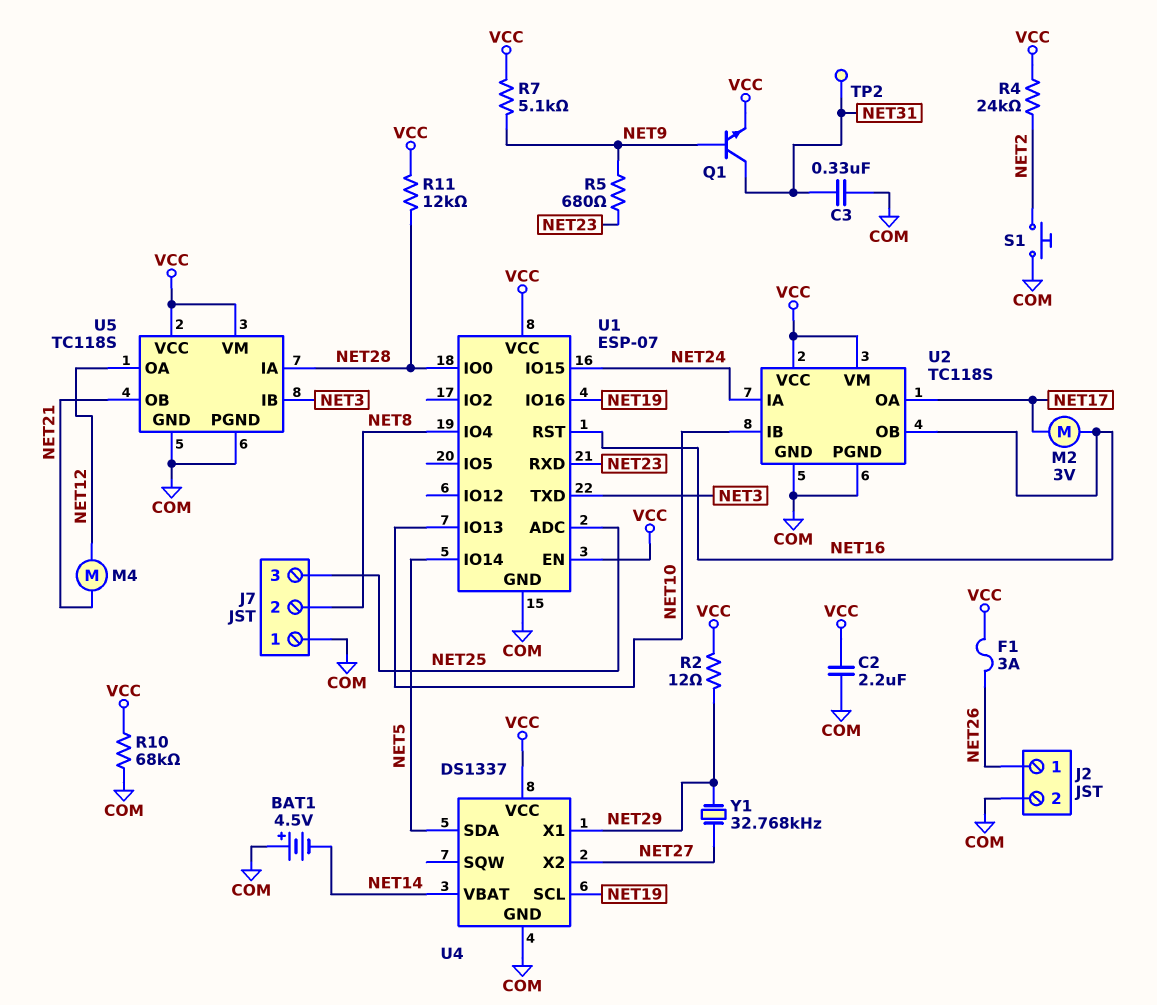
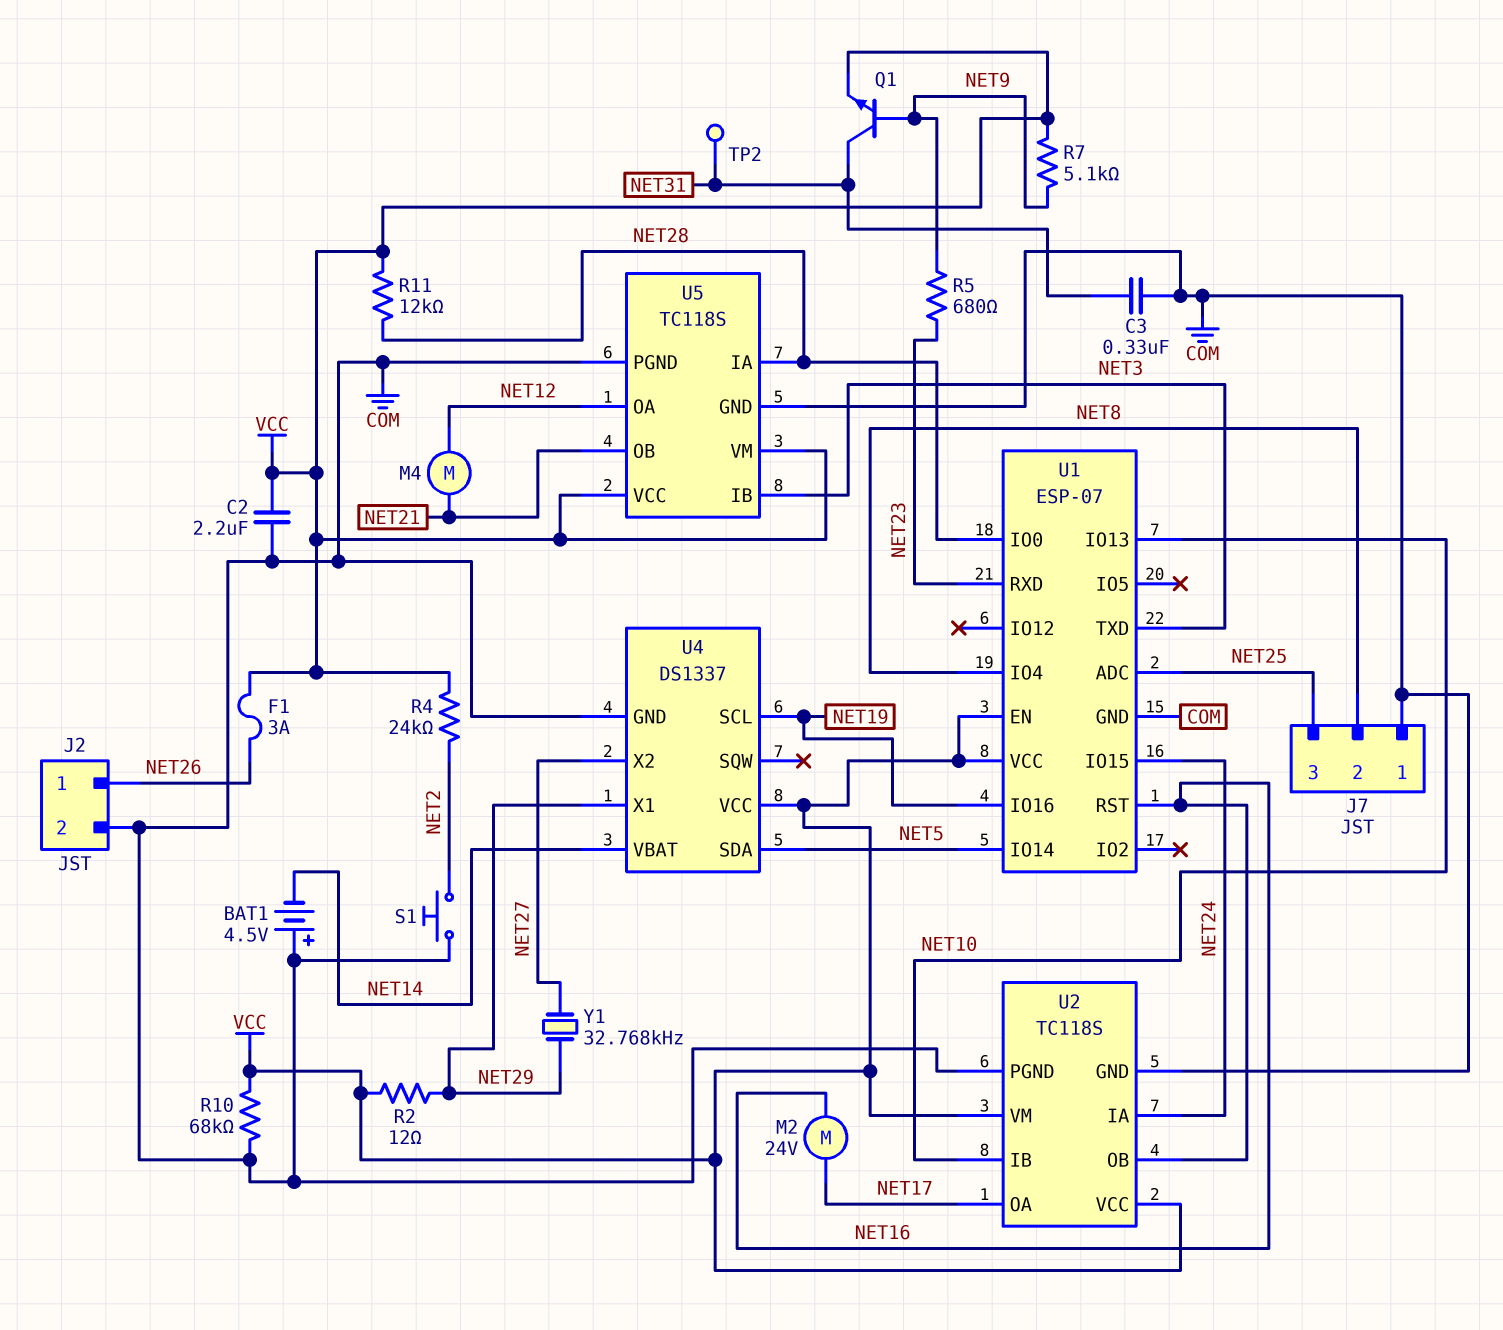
M2: motor 3V (NET16, NET17) -> motor 24V (NET16, NET17)

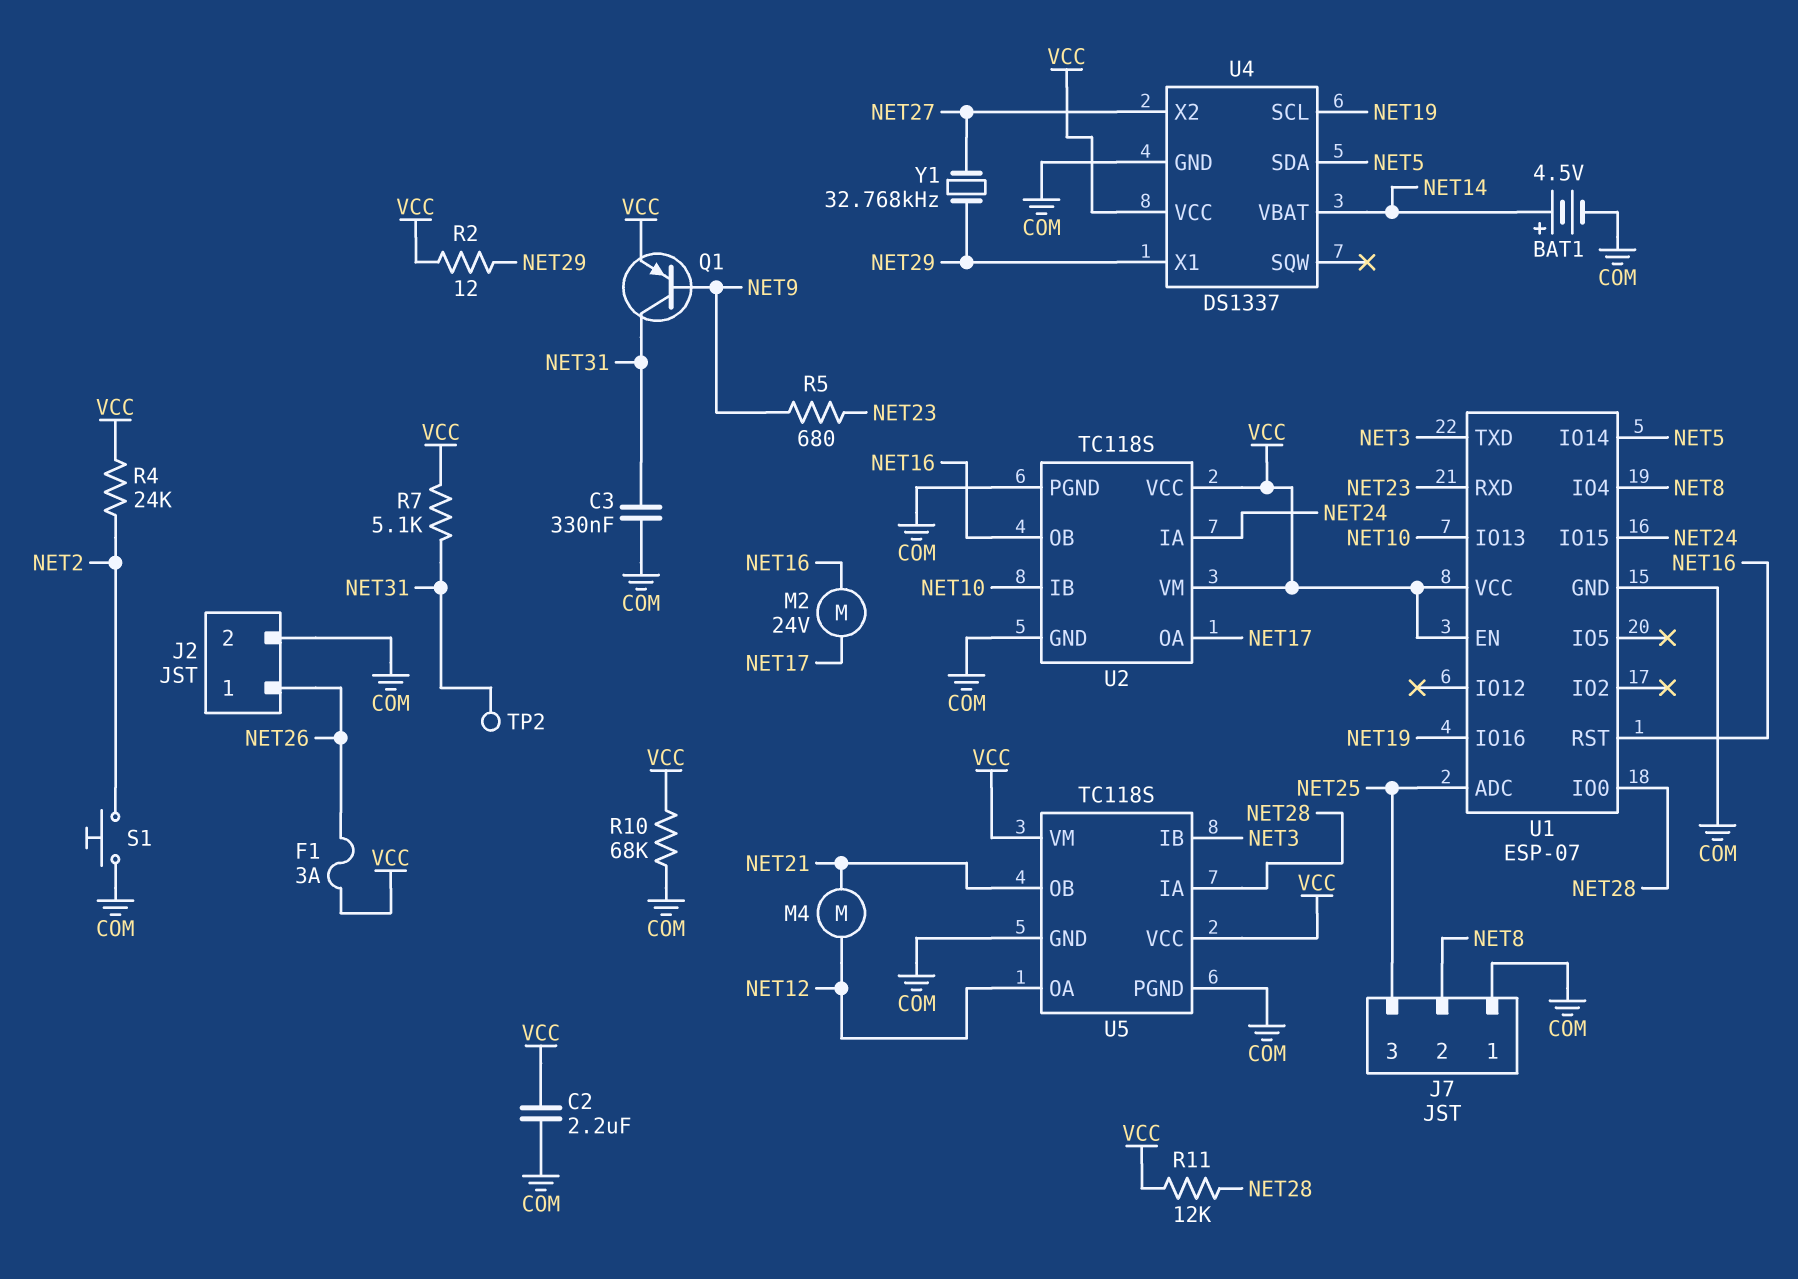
BAT1: 4.5V (plus COM, minus NET14) -> 4.5V (plus NET14, minus COM)
Q1: NPN (B NET9, C NET31, E VCC) -> PNP (B NET9, C NET31, E VCC)
R7: 5.1k (NET9, VCC) -> 5.1k (NET31, VCC)

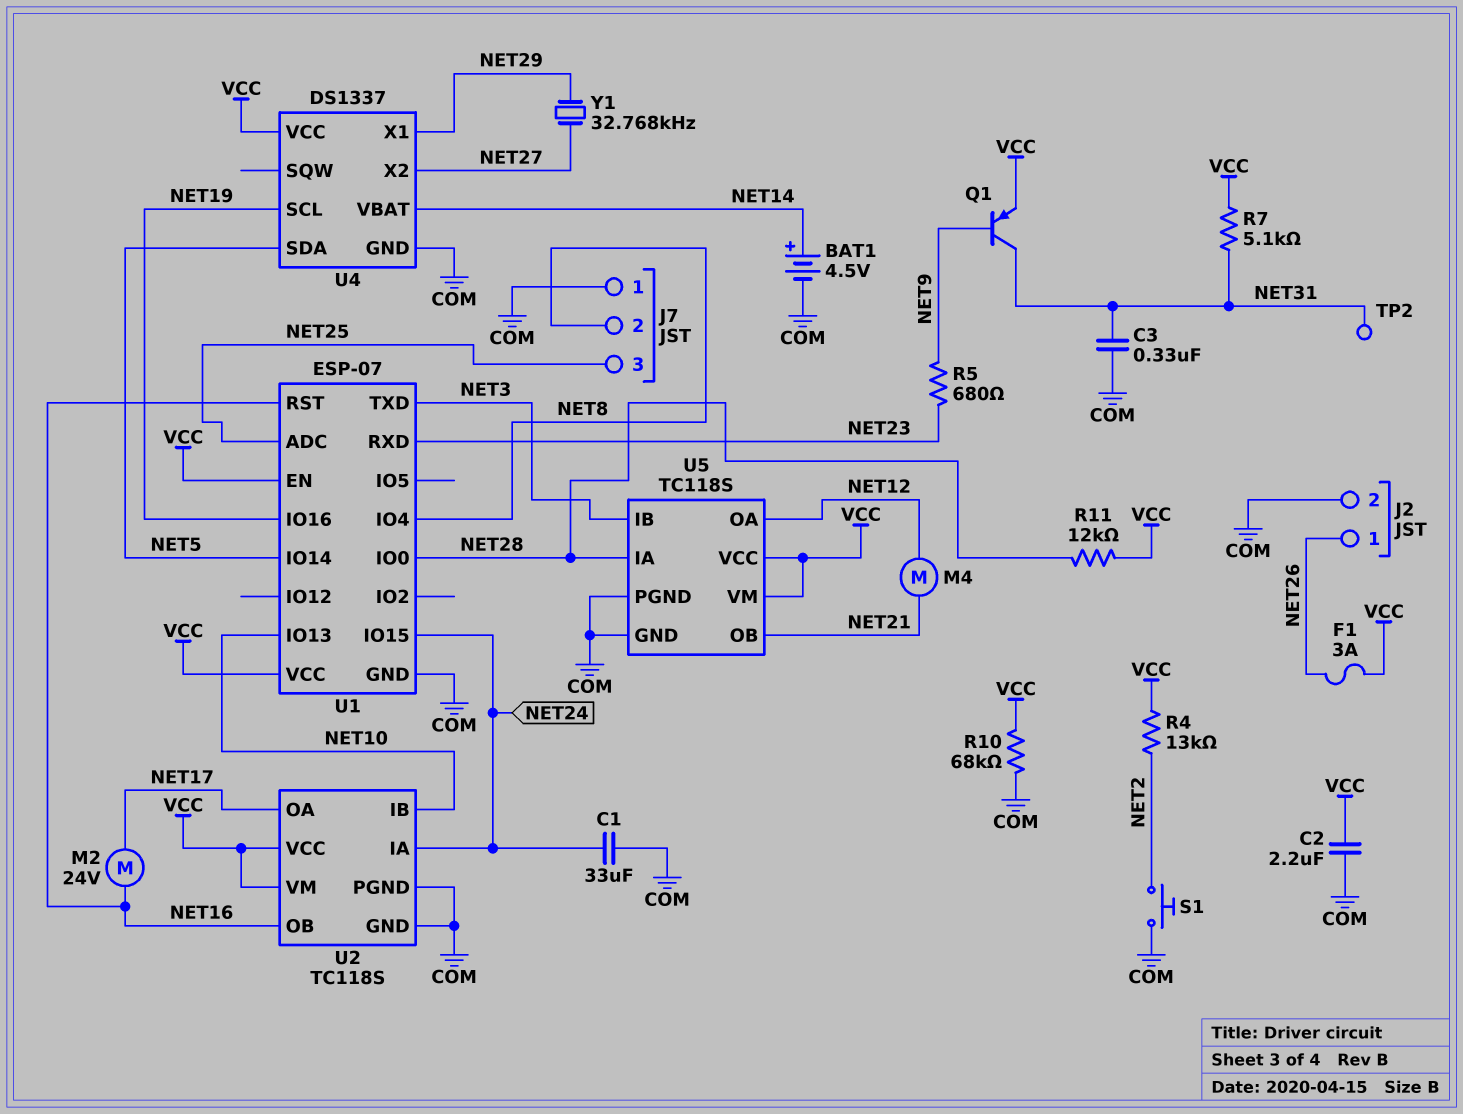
C1: none -> 33uF (COM, NET24)
R2: 12 (NET29, VCC) -> none
R4: 24k (NET2, VCC) -> 13k (NET2, VCC)

